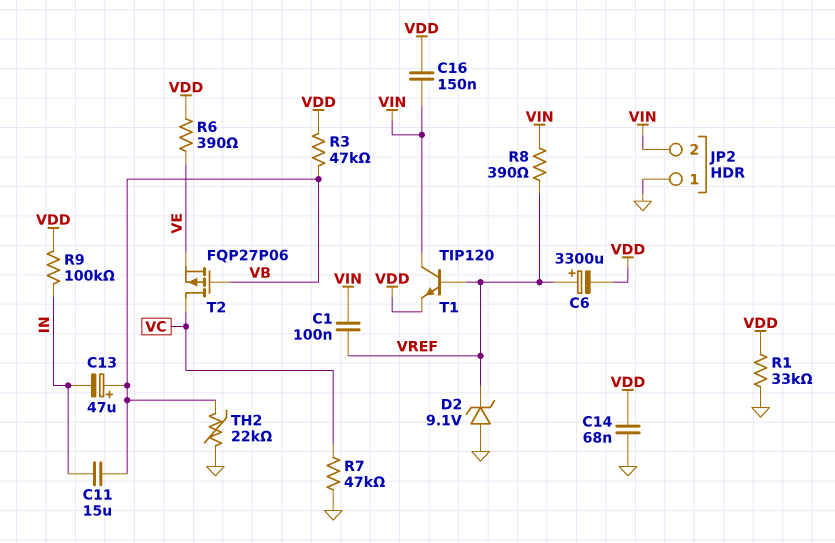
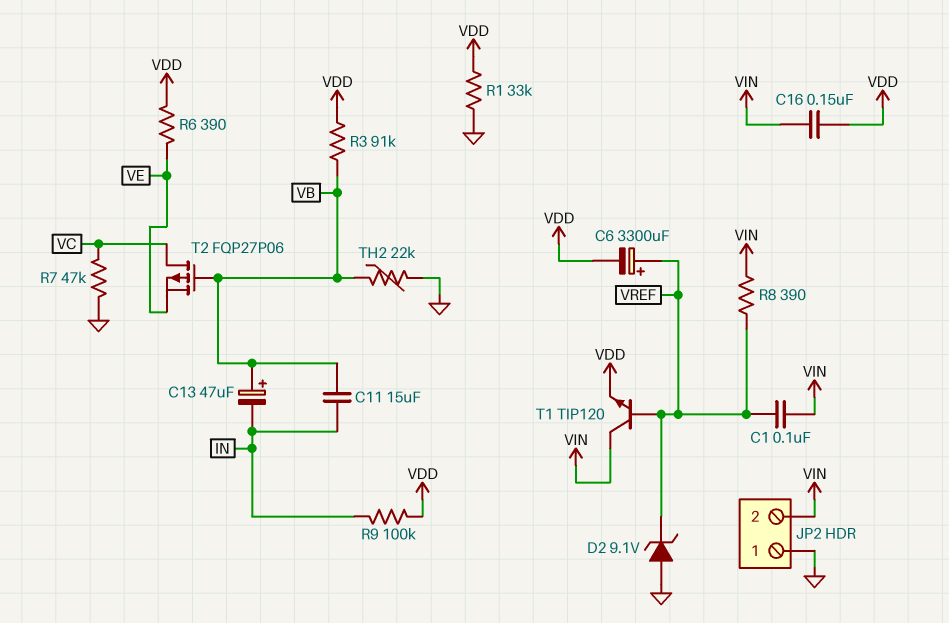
C14: 68nF (GND, VDD) -> none
R3: 47k (VB, VDD) -> 91k (VB, VDD)

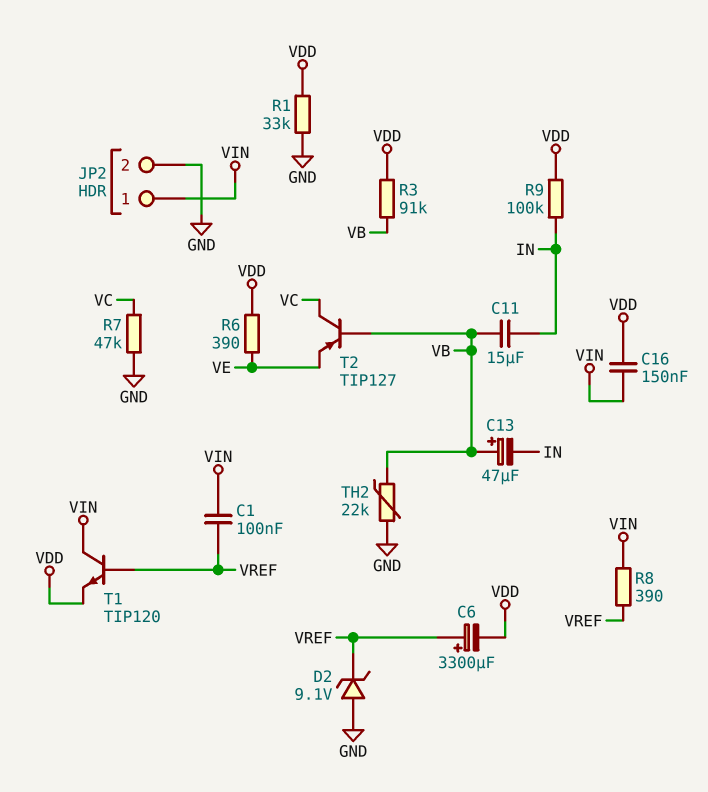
JP2 pin 1: GND -> VIN
JP2 pin 2: VIN -> GND
T2: PMOS FQP27P06 (G VB, D VC, S VE) -> PNP TIP127 (B VB, C VC, E VE)

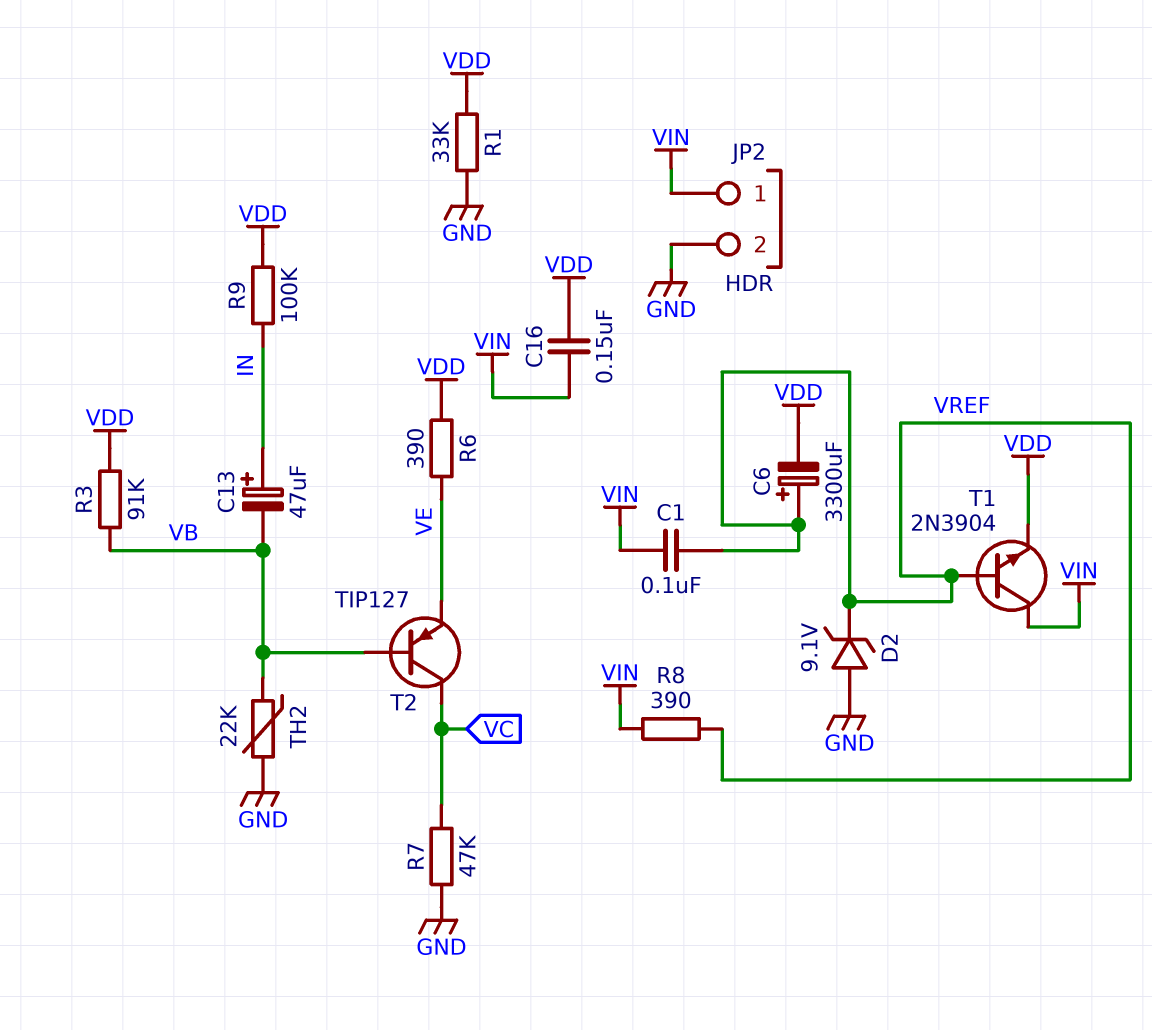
C11: 15uF (IN, VB) -> none
C13: 47uF (plus VB, minus IN) -> 47uF (plus IN, minus VB)
T1: NPN TIP120 (B VREF, C VIN, E VDD) -> NPN 2N3904 (B VREF, C VIN, E VDD)

